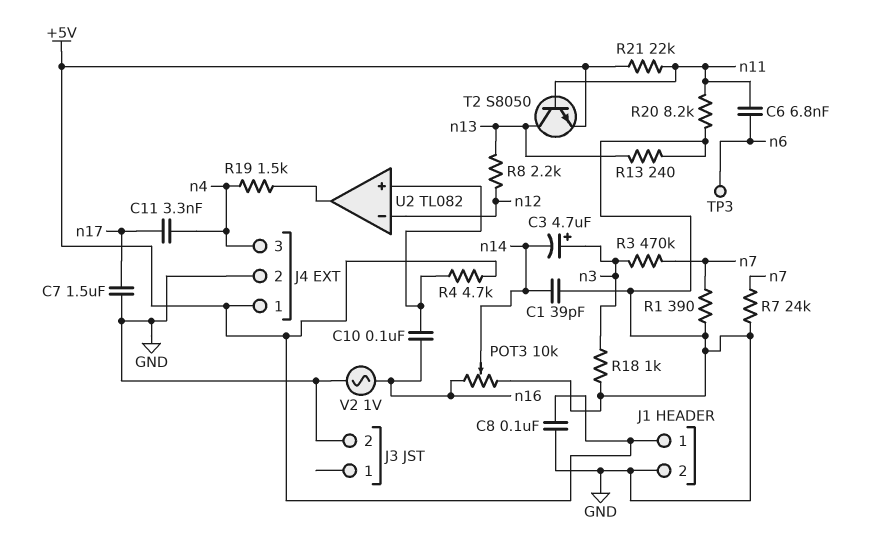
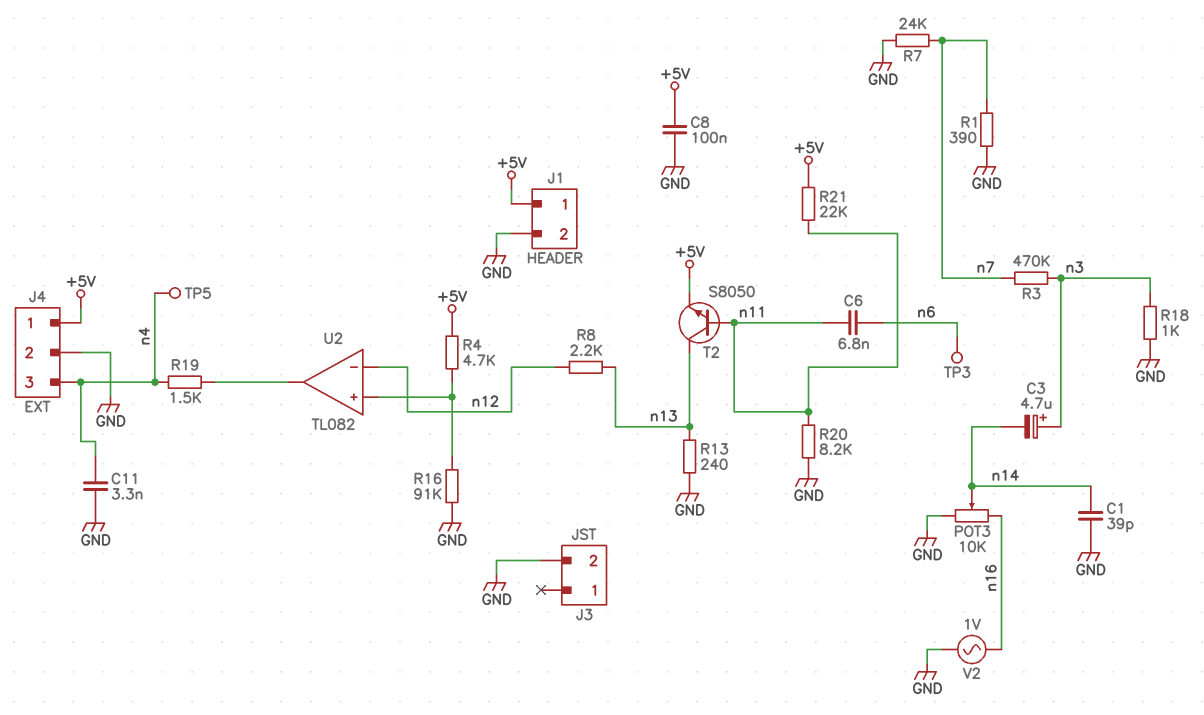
C7: 1.5uF (GND, n17) -> none
C10: 100nF (U2/in+, n16) -> none
C11: 3.3nF (n4, n17) -> 3.3nF (GND, n4)
R16: none -> 91k (GND, U2/in+)
TP5: none -> test point (n4)

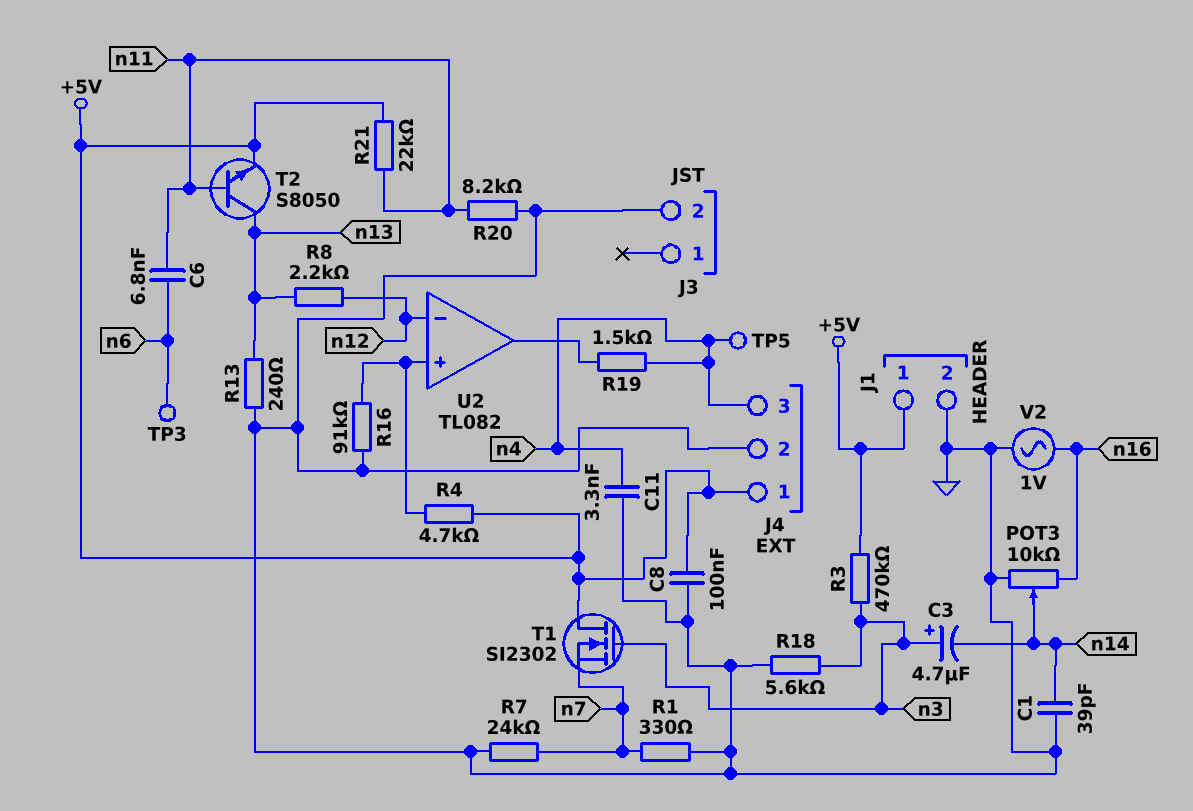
R1: 390 (GND, n7) -> 330 (GND, n7)
R3: 470k (n3, n7) -> 470k (+5V, n3)
R18: 1k (GND, n3) -> 5.6k (GND, n3)
T1: none -> NMOS SI2302 (G n3, D +5V, S n7)

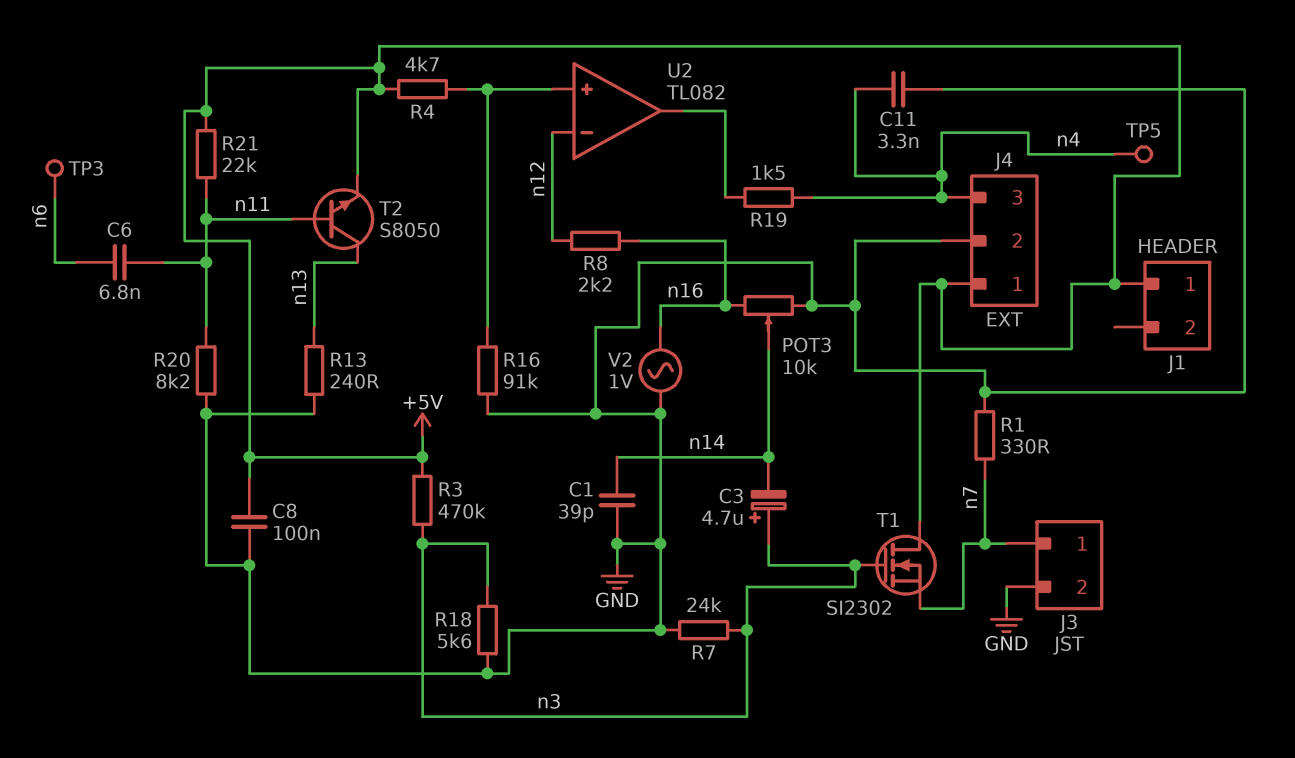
J1 pin 2: GND -> none
J3 pin 1: none -> n7
R7: 24k (GND, n7) -> 24k (GND, n3)
R8: 2.2k (n12, n13) -> 2.2k (n12, n16)

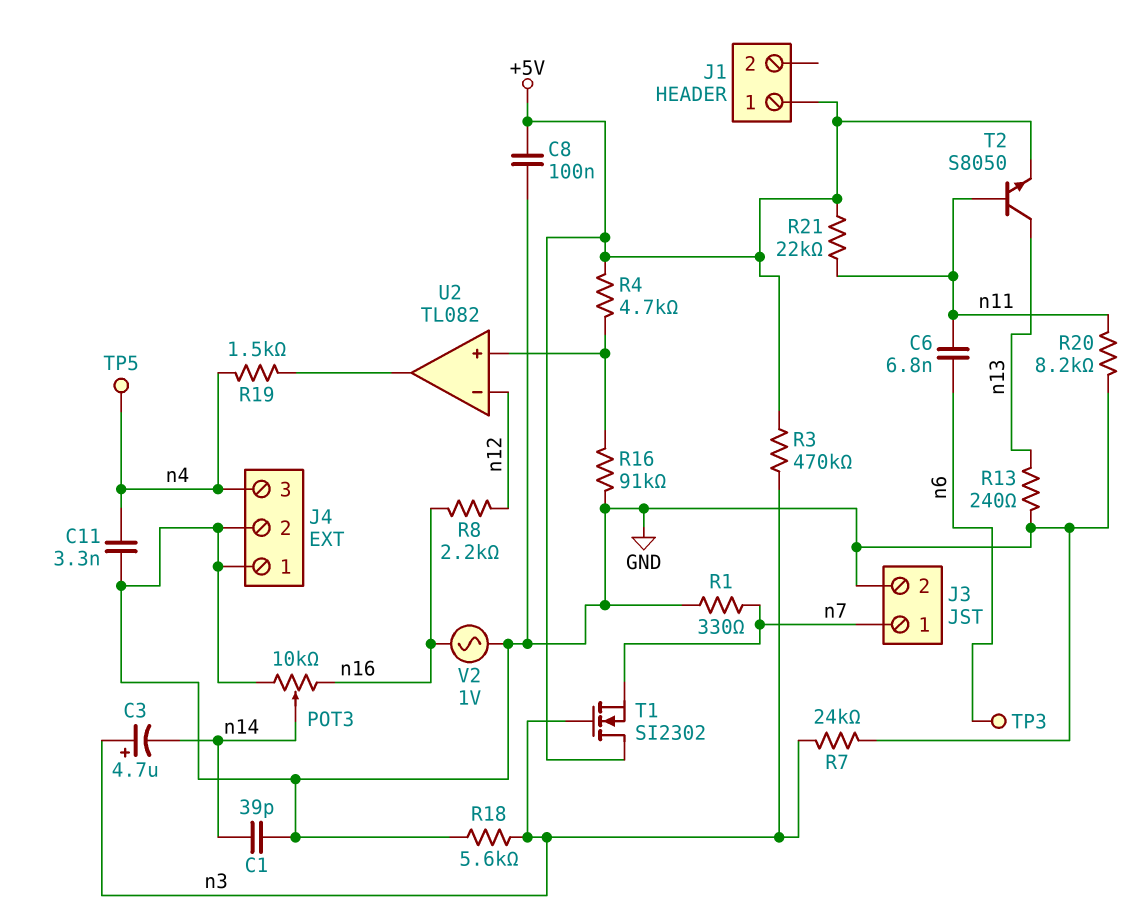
J4 pin 1: +5V -> GND

